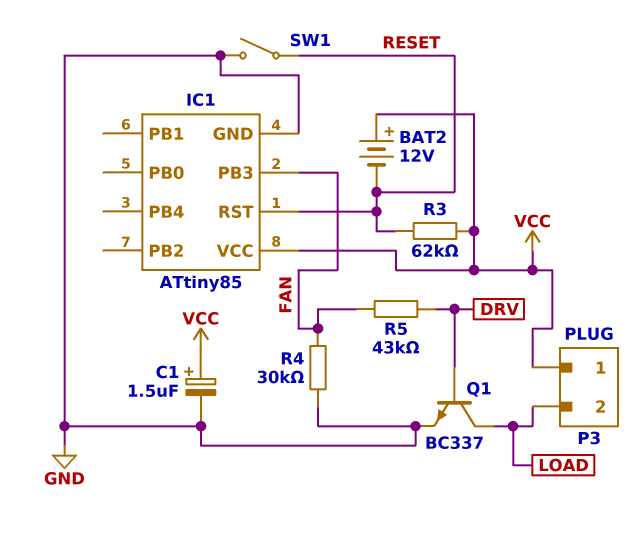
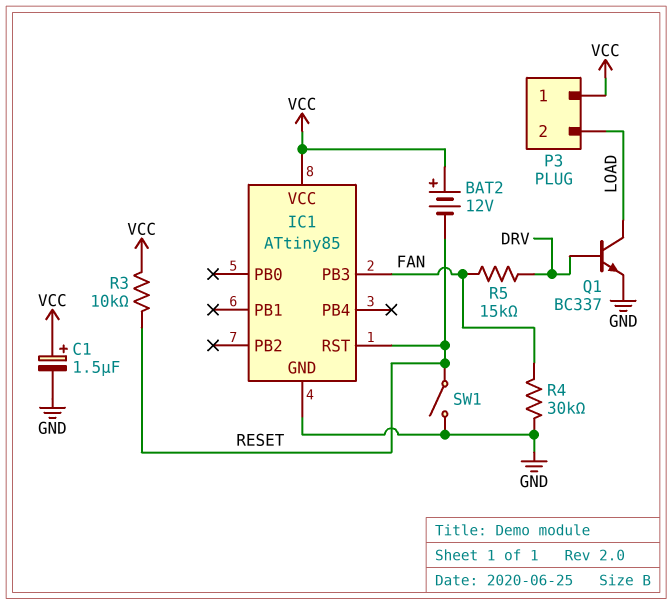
R3: 62k (RESET, VCC) -> 10k (RESET, VCC)
R5: 43k (DRV, FAN) -> 15k (DRV, FAN)

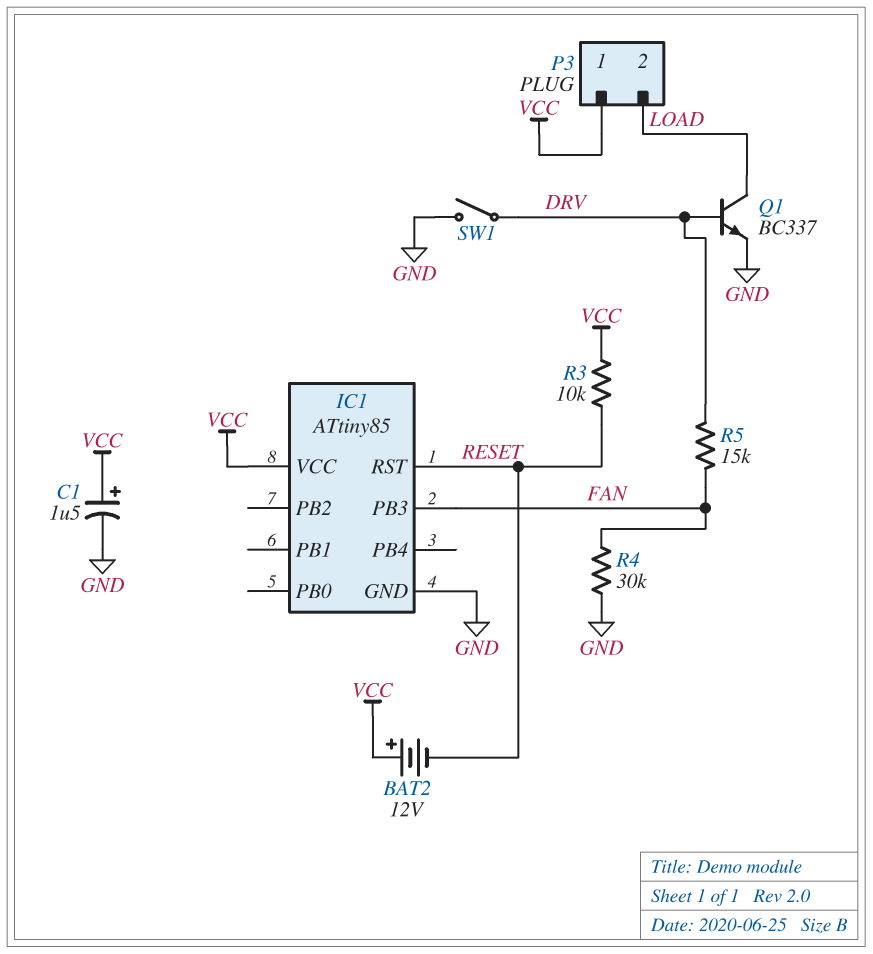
SW1: switch (GND, RESET) -> switch (DRV, GND)

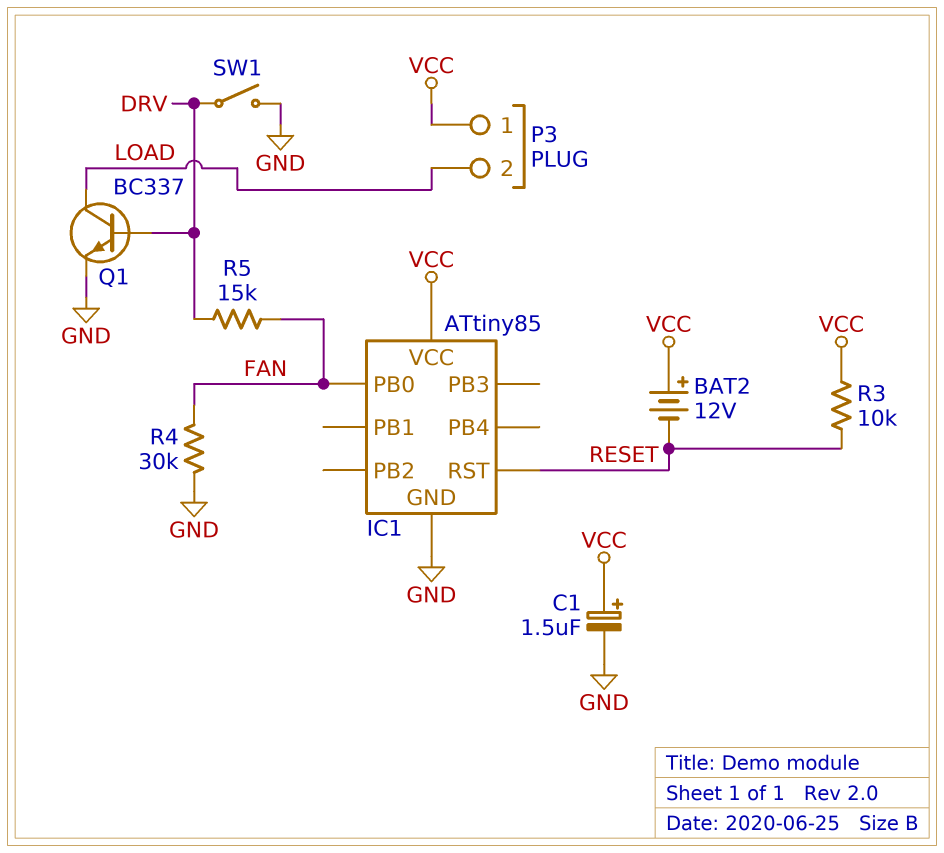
IC1 pin PB0: none -> FAN
IC1 pin PB3: FAN -> none

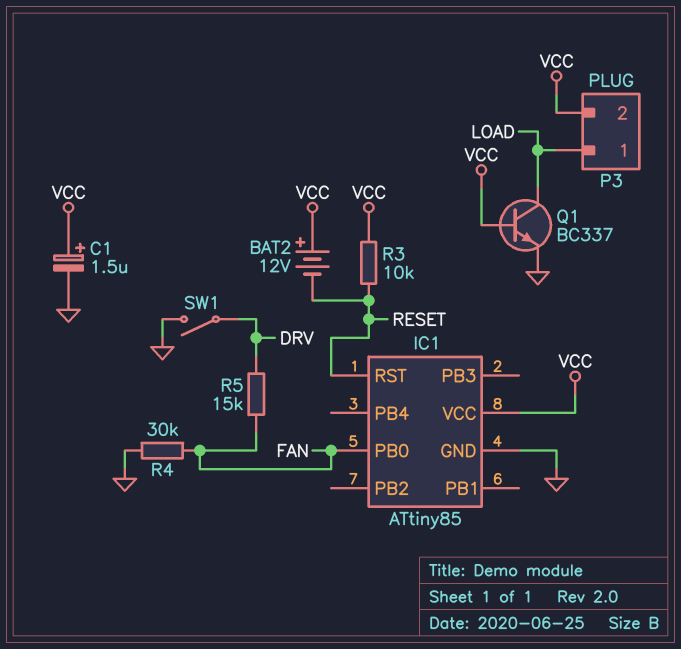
P3 pin 1: VCC -> LOAD
P3 pin 2: LOAD -> VCC
Q1: NPN BC337 (B DRV, C LOAD, E GND) -> NPN BC337 (B VCC, C LOAD, E GND)

